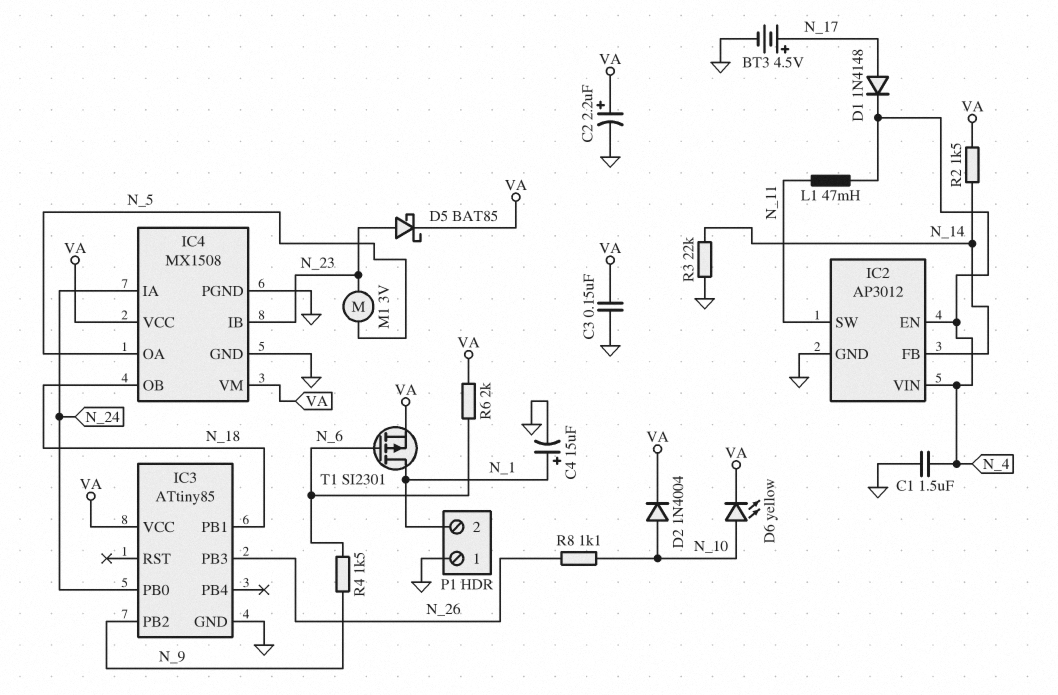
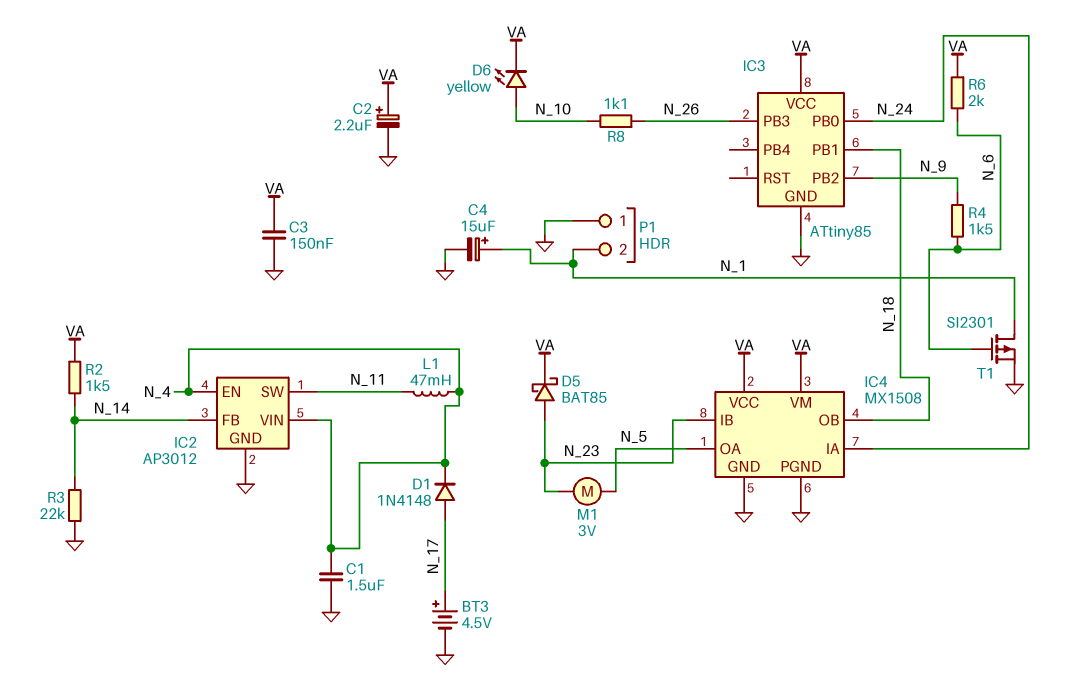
D2: diode 1N4004 (A N_10, K VA) -> none
T1: PMOS SI2301 (G N_6, D N_1, S VA) -> PMOS SI2301 (G N_6, D N_1, S GND)

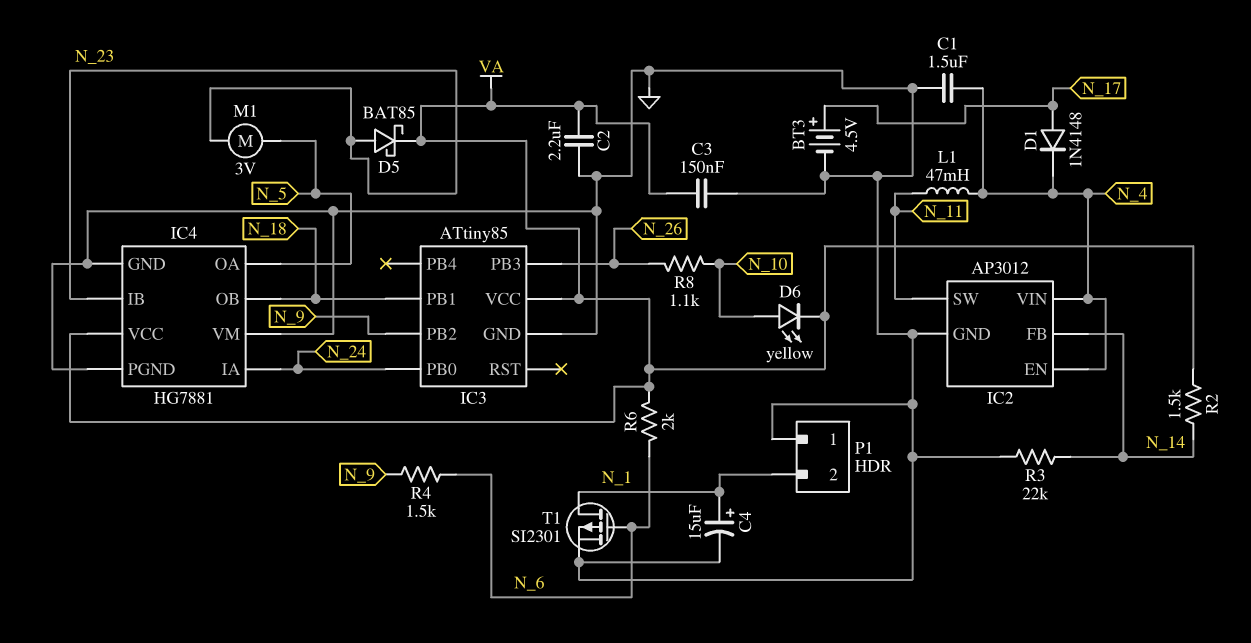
C2: 2.2uF (plus VA, minus GND) -> 2.2uF (GND, VA)
IC4: MX1508 -> HG7881
IC4 pin VM: VA -> GND

